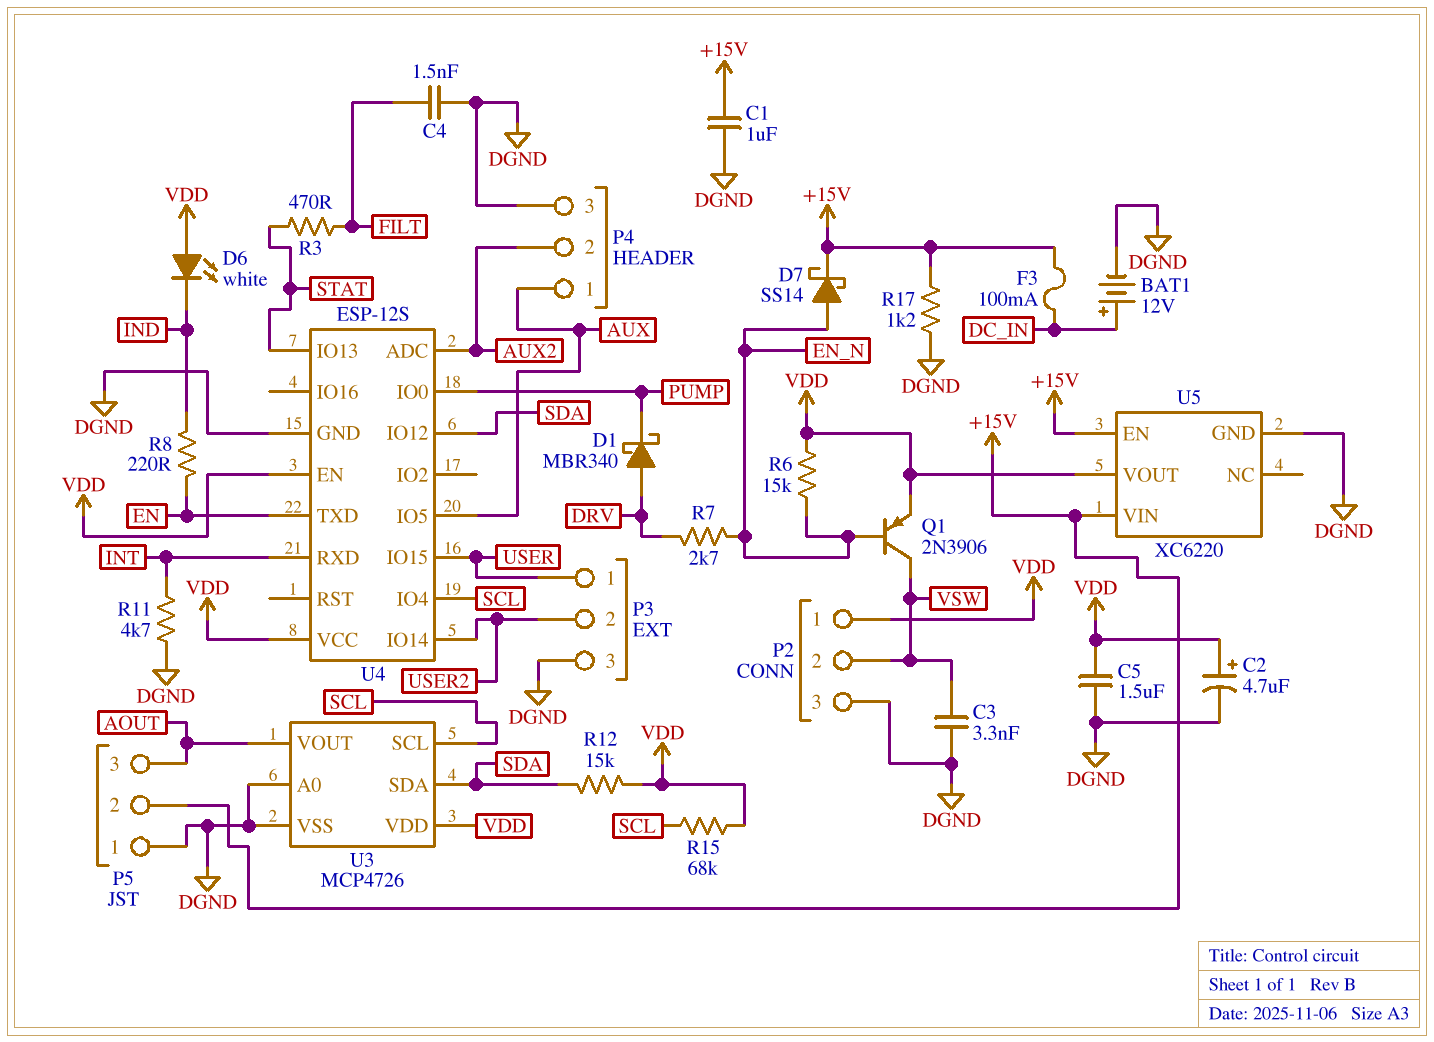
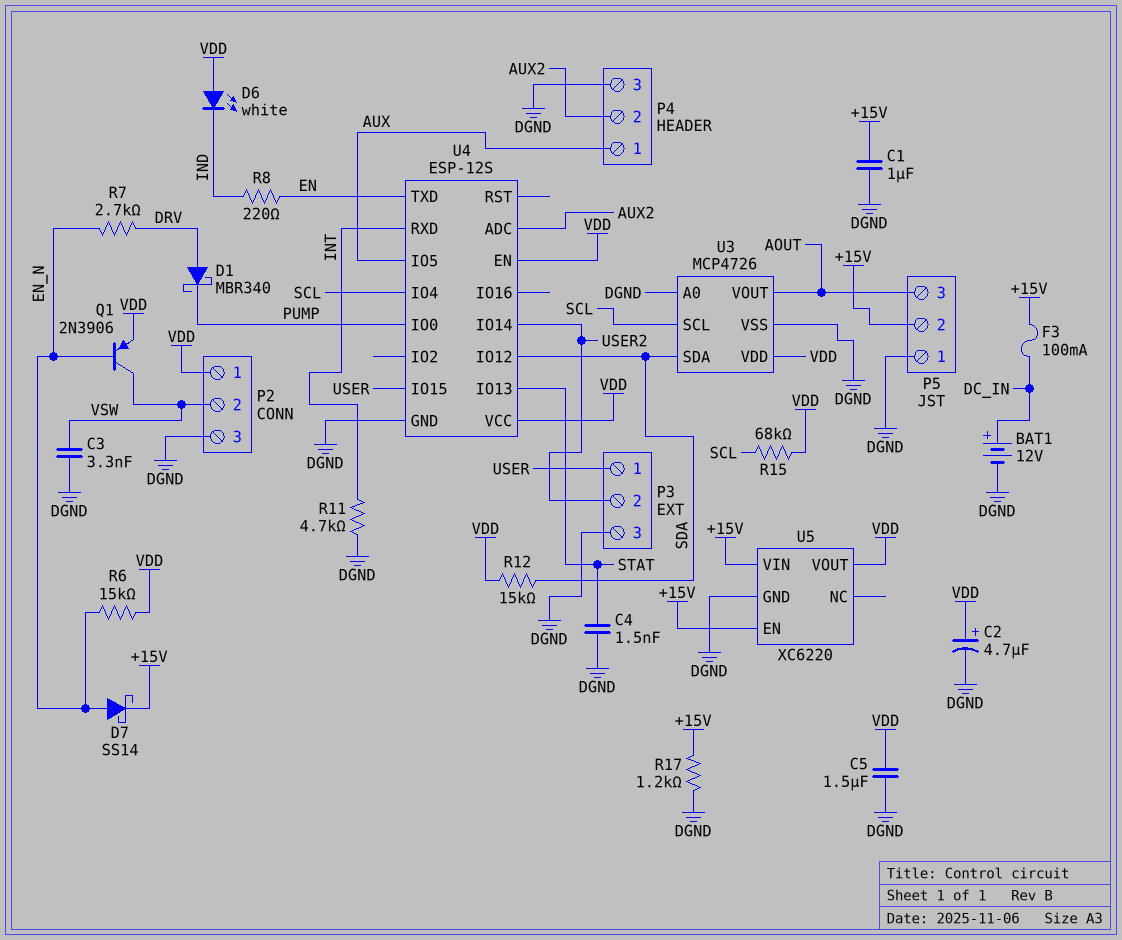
C4: 1.5nF (DGND, FILT) -> 1.5nF (DGND, STAT)
R3: 470 (FILT, STAT) -> none

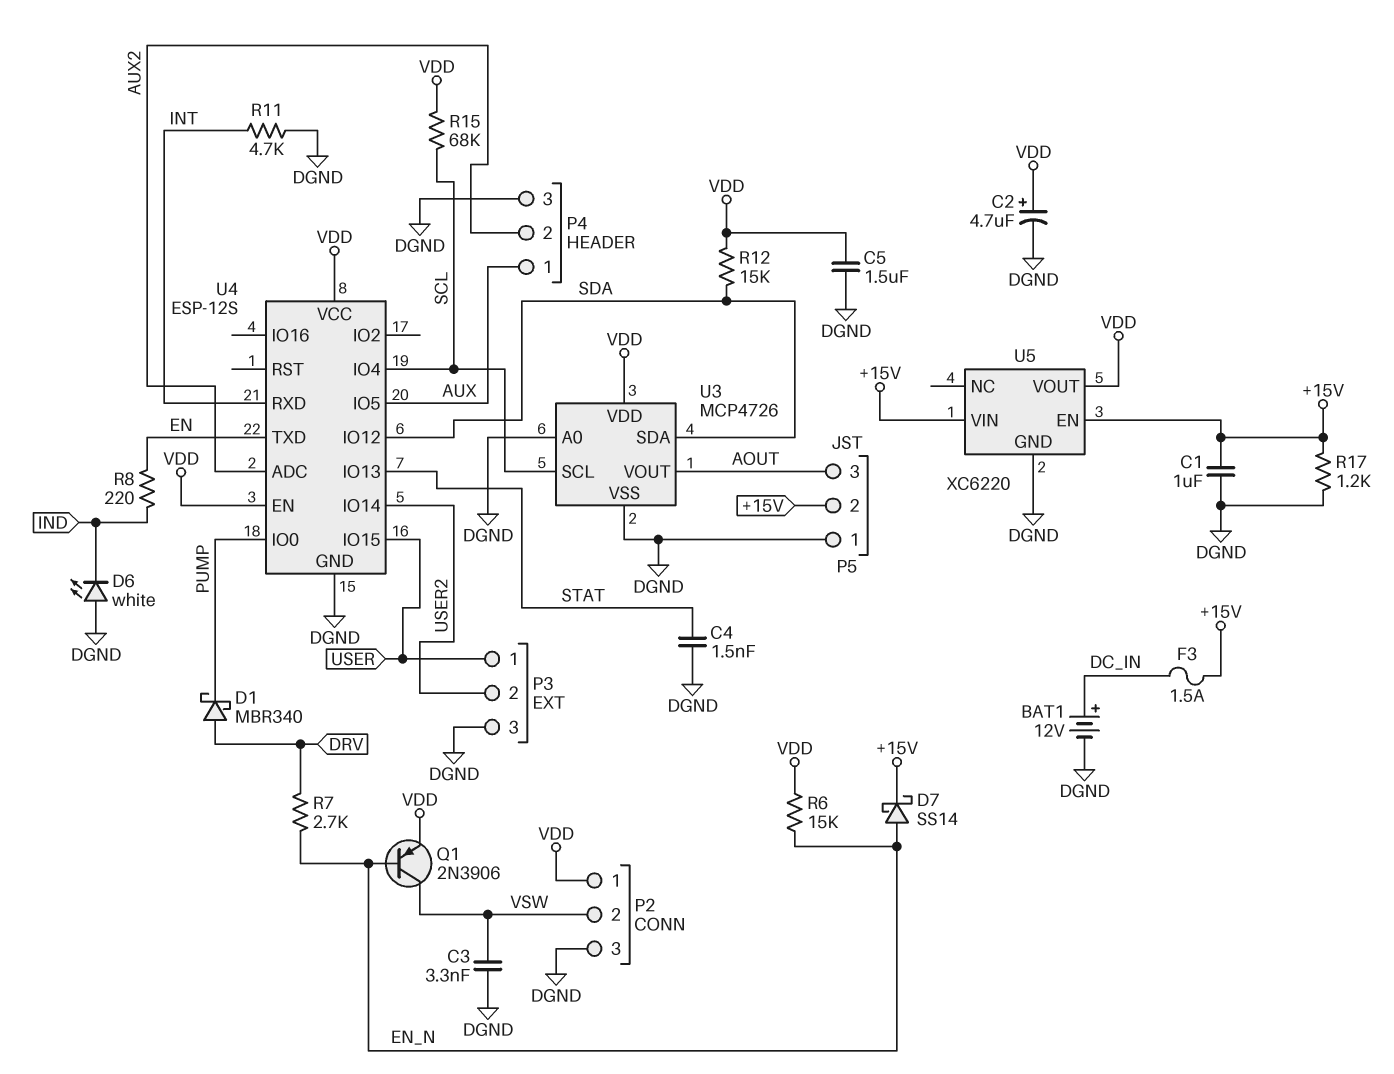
D6: LED white (A VDD, K IND) -> LED white (A DGND, K IND)
F3: 100mA (+15V, DC_IN) -> 1.5A (+15V, DC_IN)

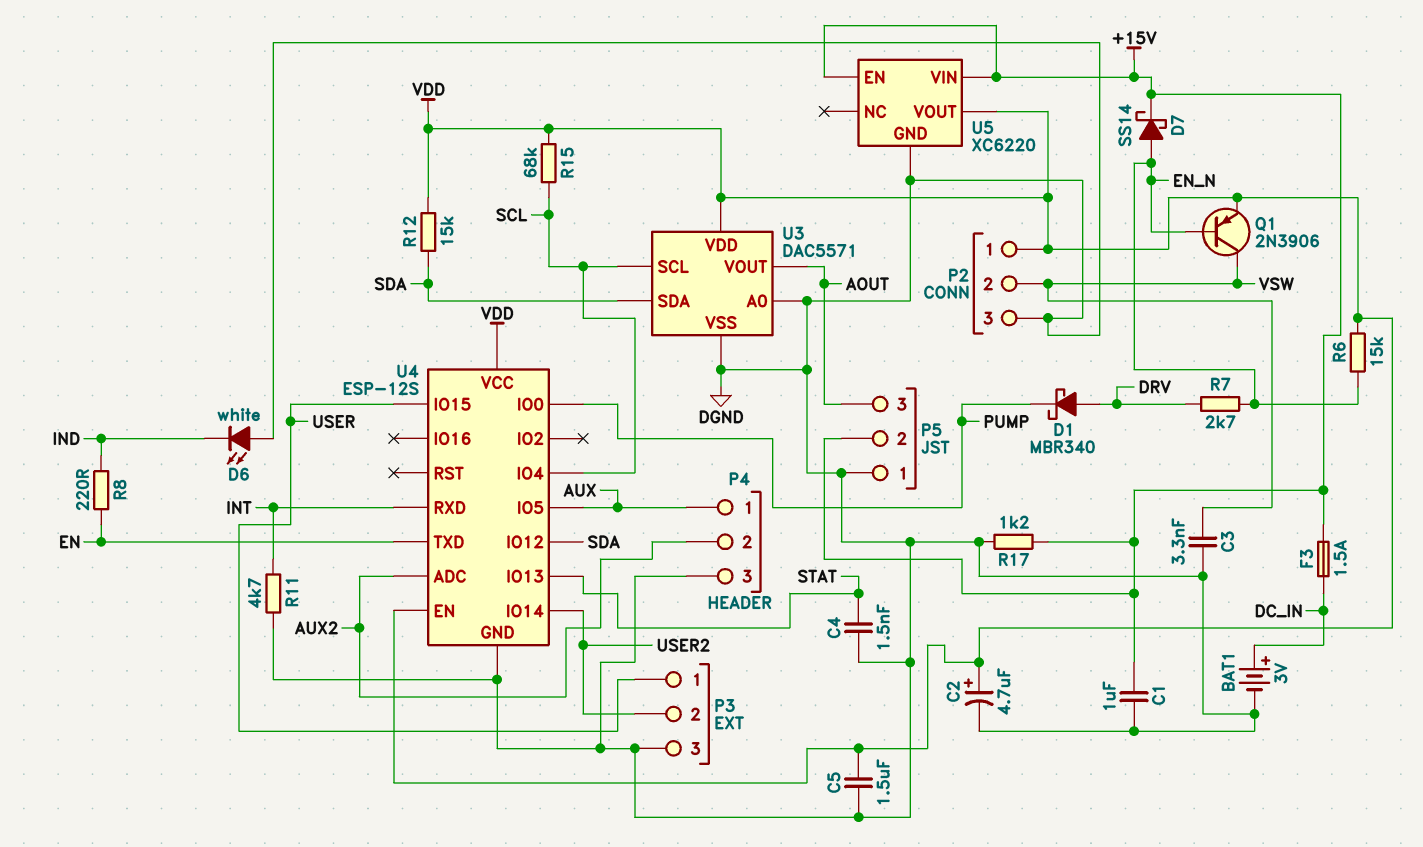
BAT1: 12V (plus DC_IN, minus DGND) -> 3V (plus DC_IN, minus DGND)
U3: MCP4726 -> DAC5571

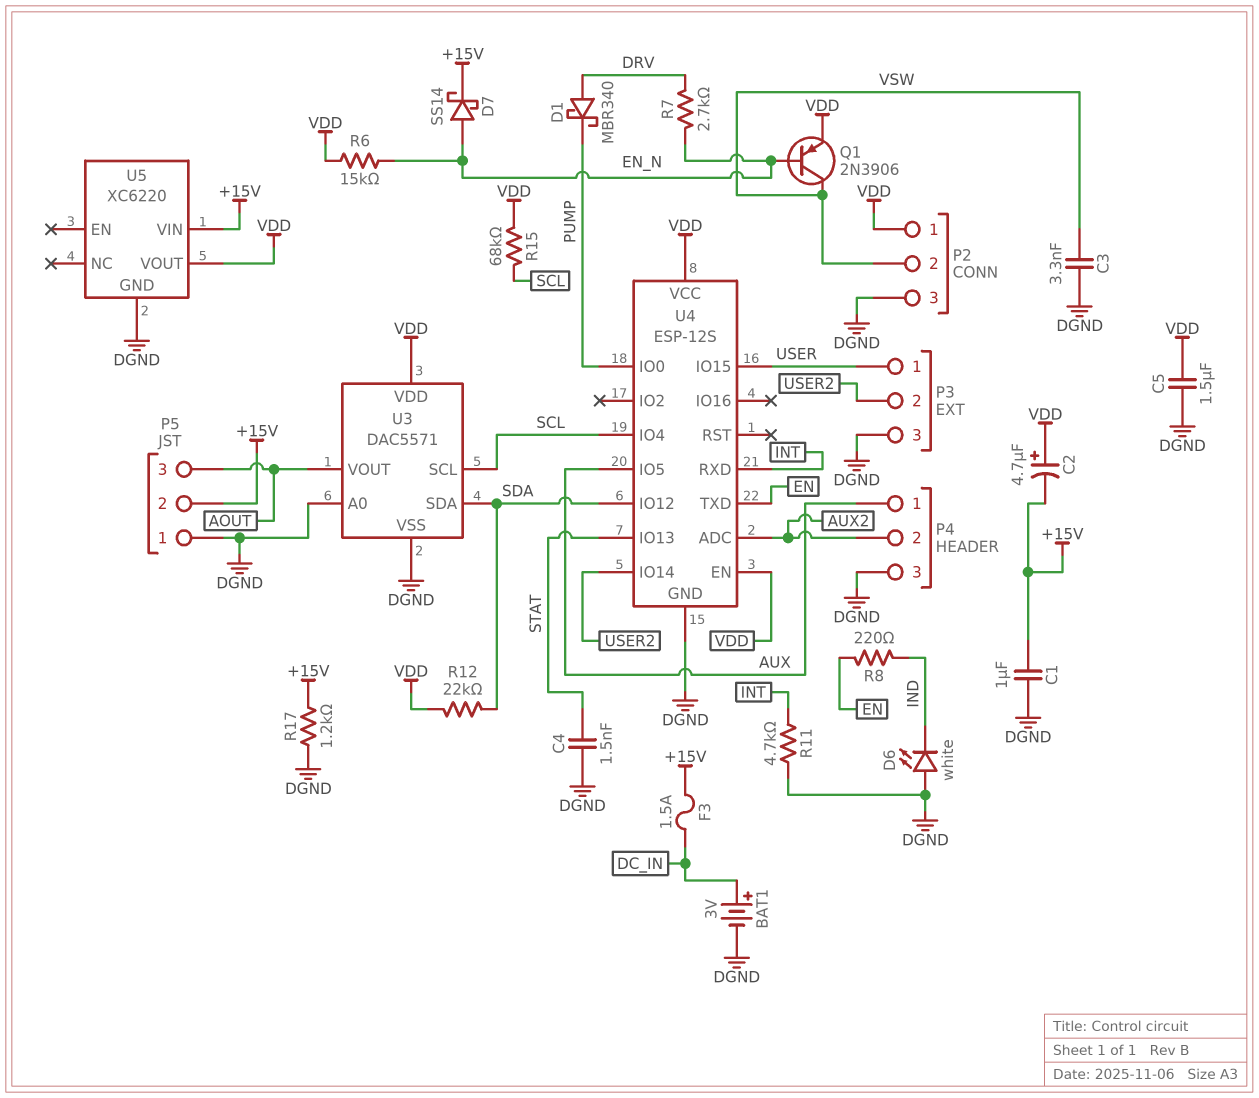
C2: 4.7uF (plus VDD, minus DGND) -> 4.7uF (plus VDD, minus +15V)
R12: 15k (SDA, VDD) -> 22k (SDA, VDD)
U5 pin EN: +15V -> none

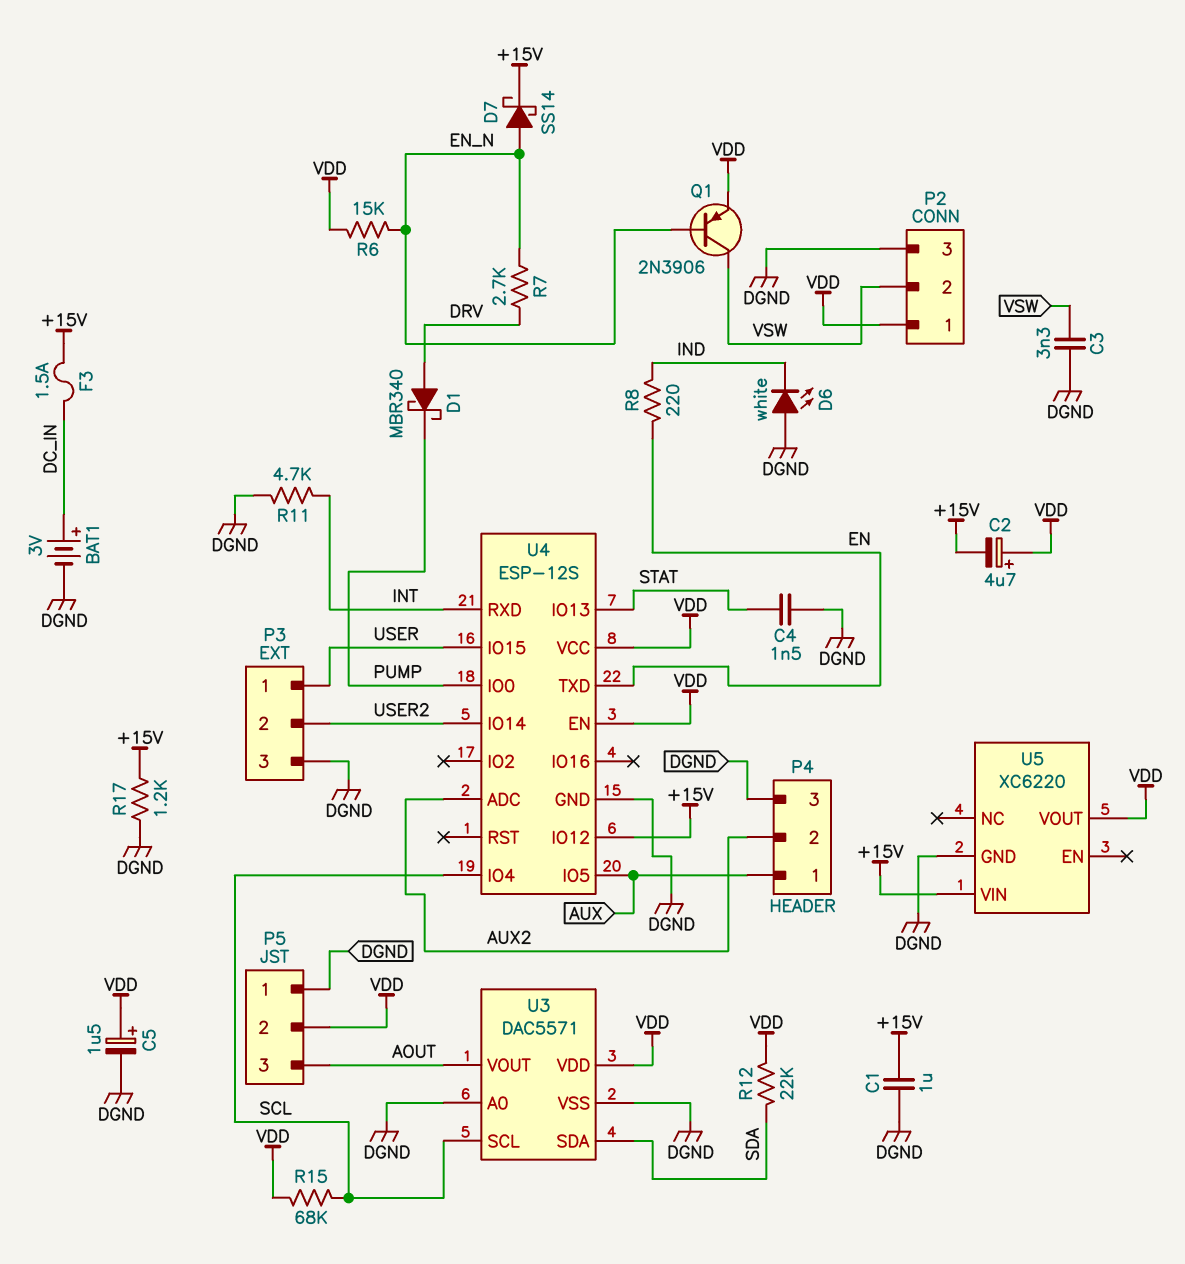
C5: 1.5uF (DGND, VDD) -> 1.5uF (plus VDD, minus DGND)
P5 pin 2: +15V -> VDD
U4 pin IO12: SDA -> +15V

